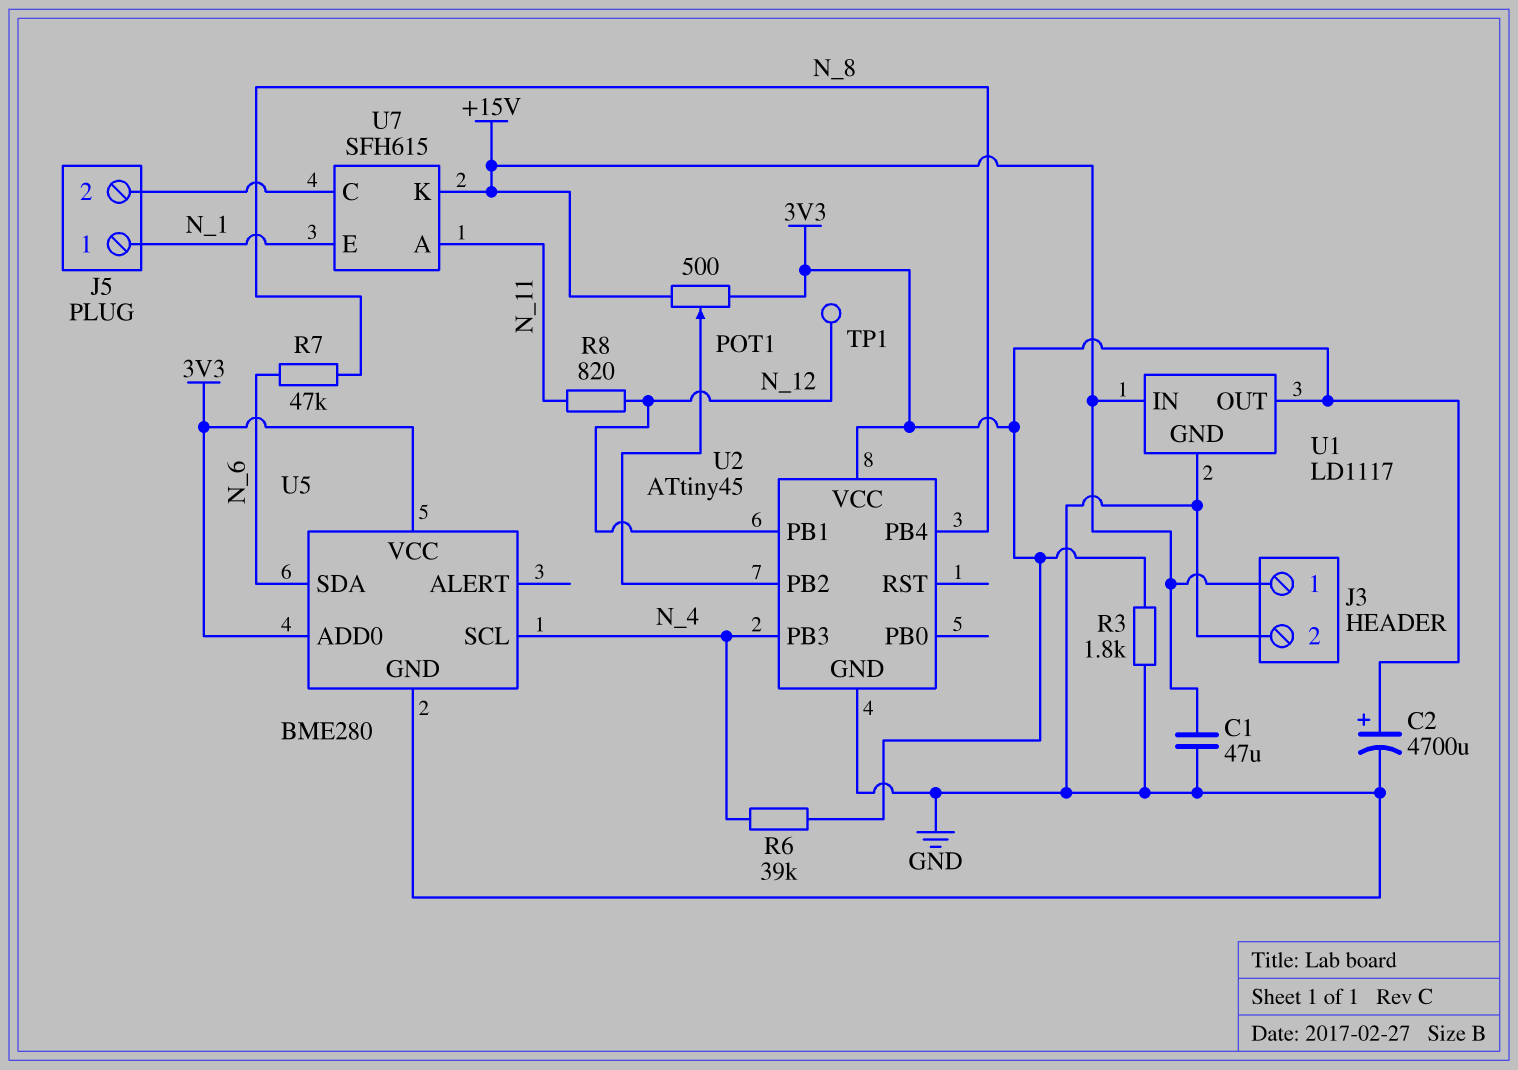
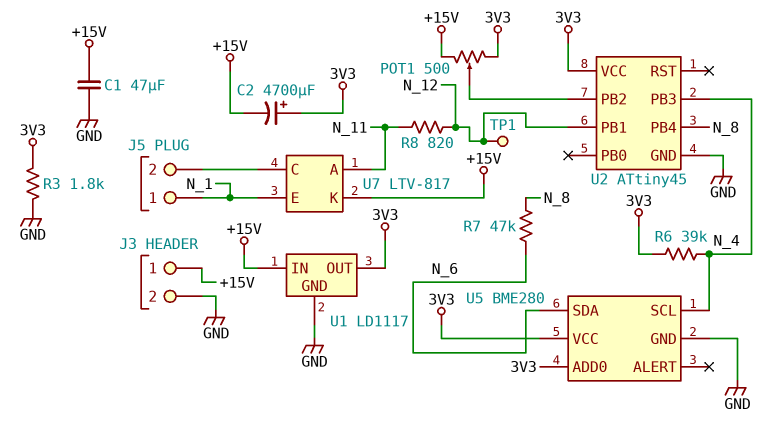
C2: 4700uF (plus 3V3, minus GND) -> 4700uF (plus 3V3, minus +15V)
U7: SFH615 -> LTV-817

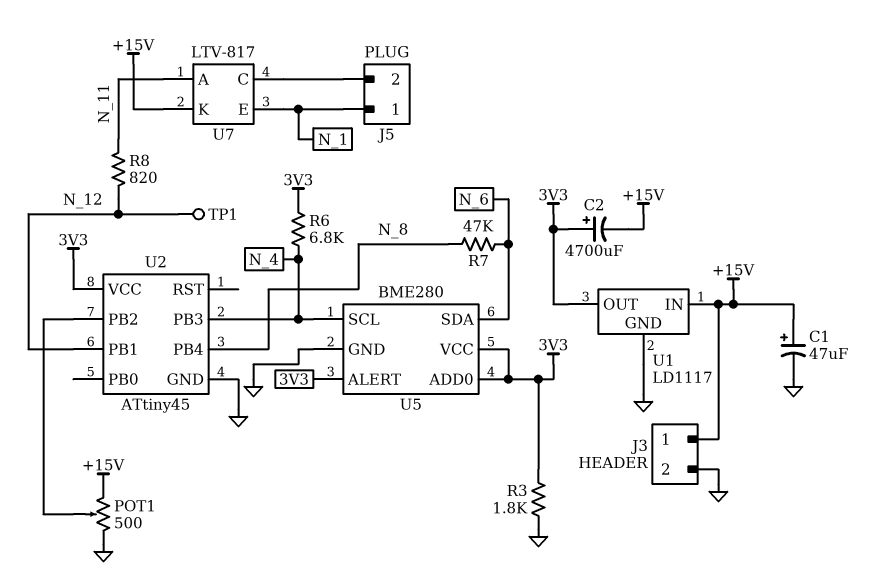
C1: 47uF (+15V, GND) -> 47uF (plus +15V, minus GND)
POT1: 500 (+15V, 3V3, wiper U2/PB2) -> 500 (+15V, GND, wiper U2/PB2)
R6: 39k (3V3, N_4) -> 6.8k (3V3, N_4)
U5 pin ALERT: none -> 3V3

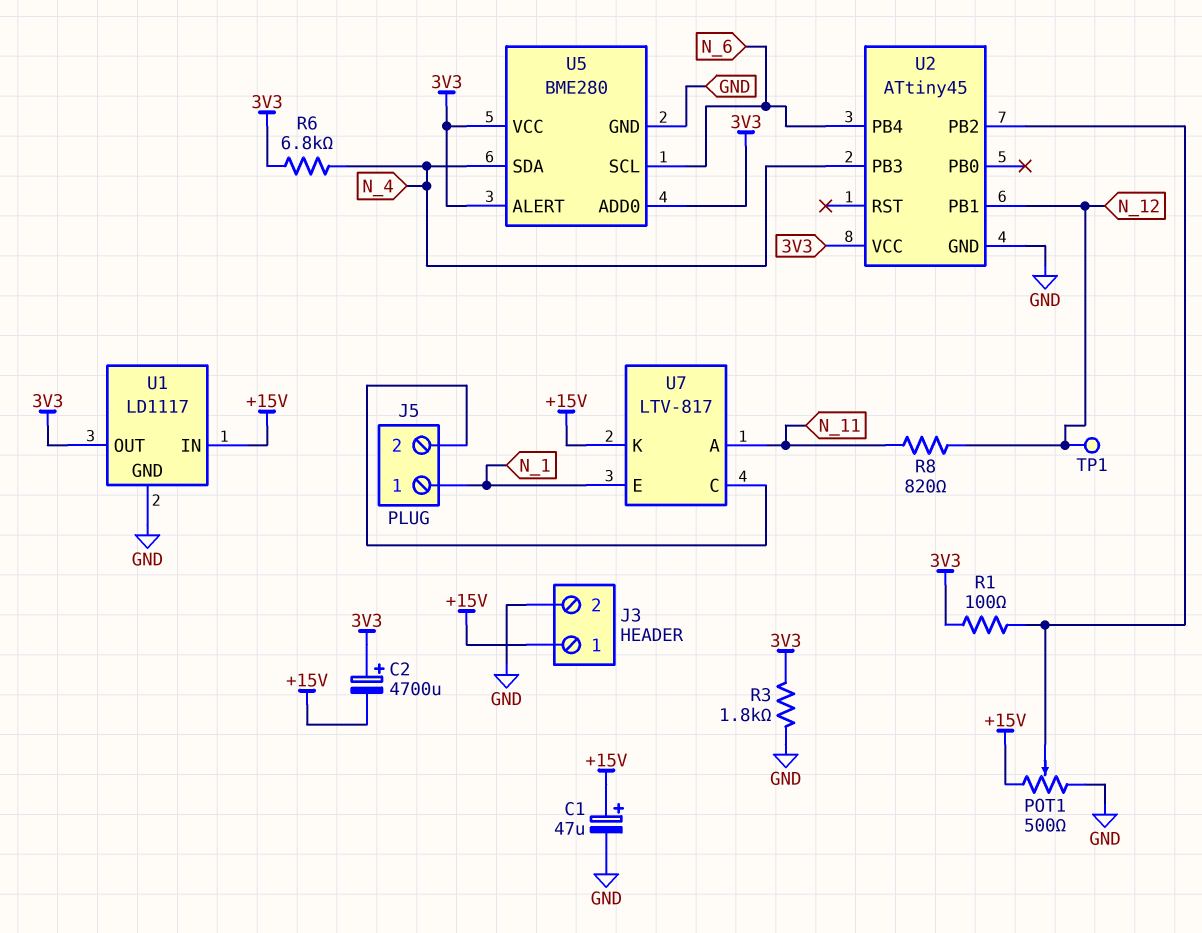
R1: none -> 100 (3V3, U2/PB2)
R7: 47k (N_6, N_8) -> none
U2 pin PB4: N_8 -> N_6
U5 pin SCL: N_4 -> N_6
U5 pin SDA: N_6 -> N_4

